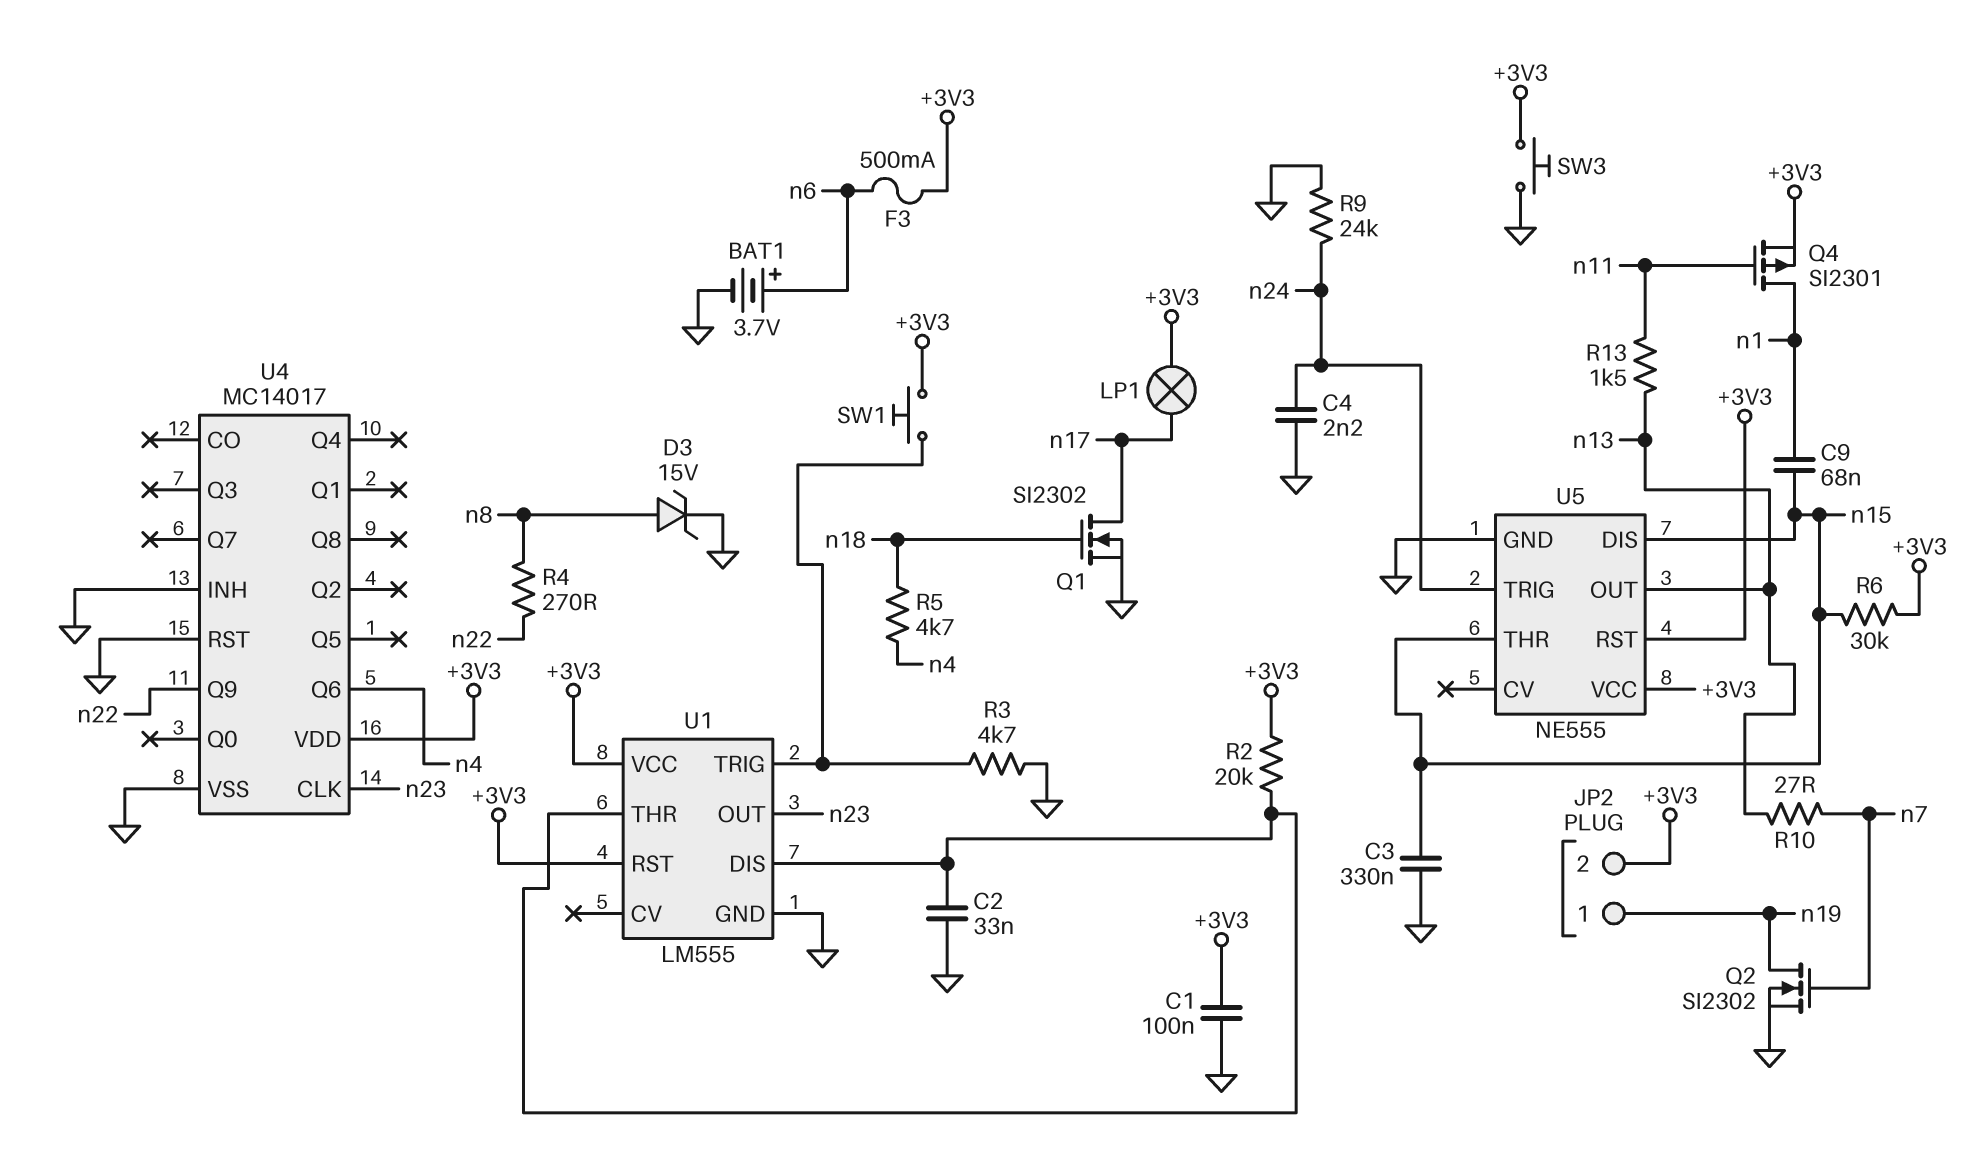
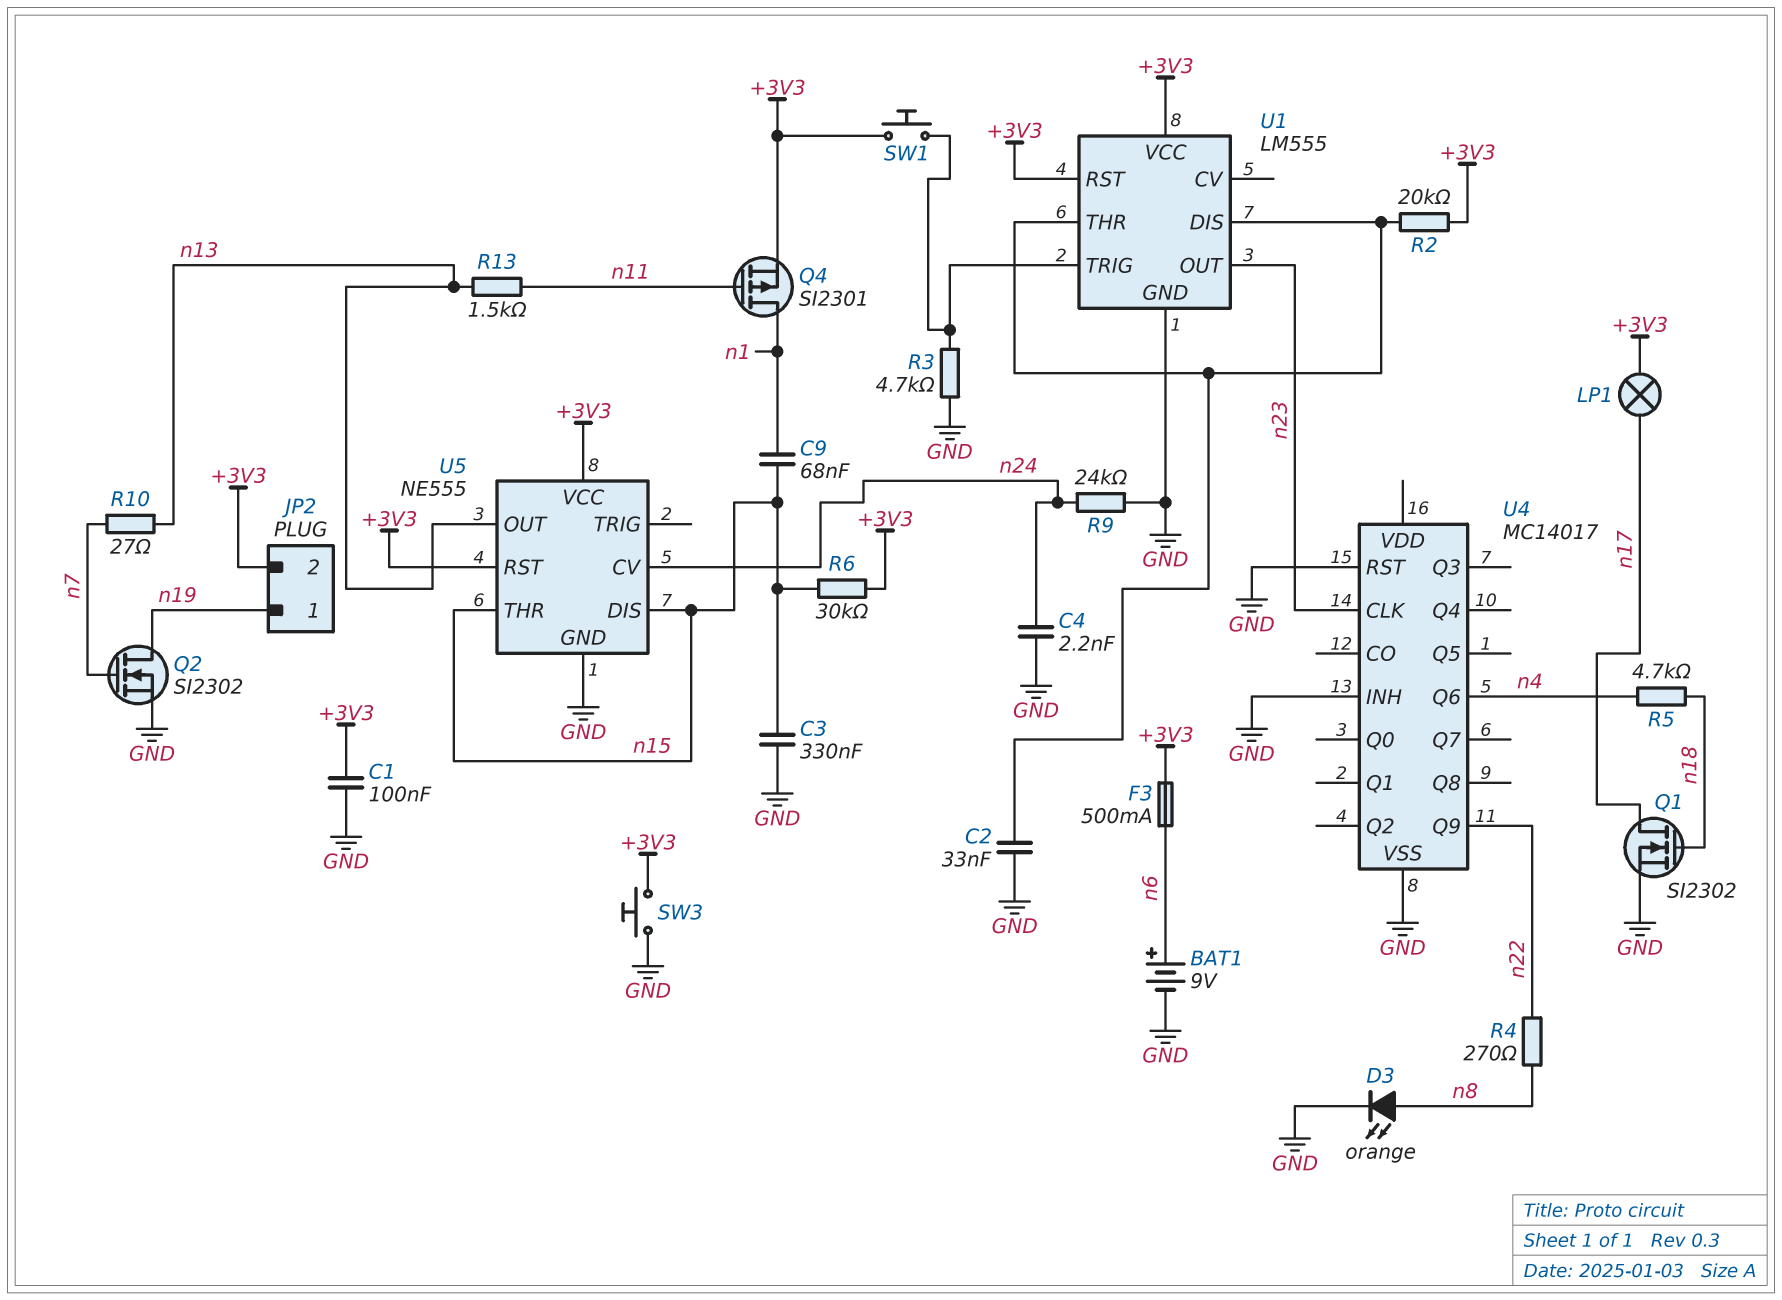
BAT1: 3.7V (plus n6, minus GND) -> 9V (plus n6, minus GND)
D3: zener 15V (A n8, K GND) -> LED orange (A n8, K GND)
U4 pin VDD: +3V3 -> none
U5 pin CV: none -> n24
U5 pin TRIG: n24 -> none

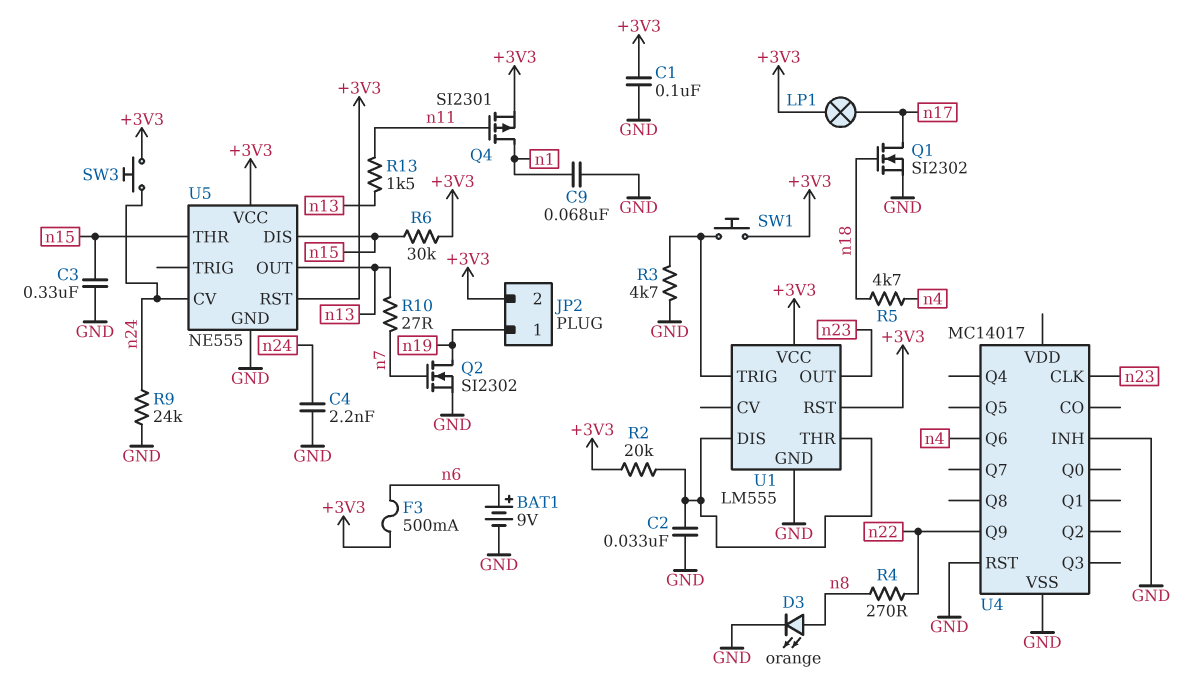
C9: 68nF (n1, n15) -> 68nF (GND, n1)
SW3: button (+3V3, GND) -> button (+3V3, n24)

